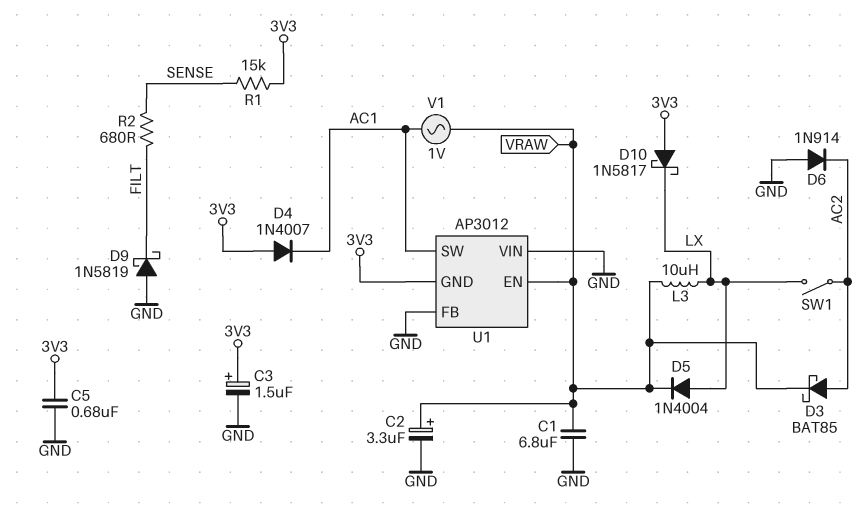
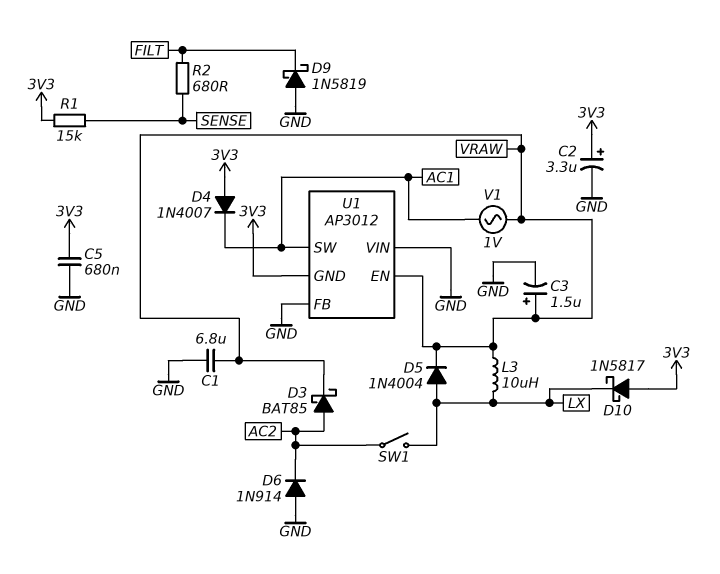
C2: 3.3uF (plus VRAW, minus GND) -> 3.3uF (plus 3V3, minus GND)
C3: 1.5uF (plus 3V3, minus GND) -> 1.5uF (plus VRAW, minus GND)

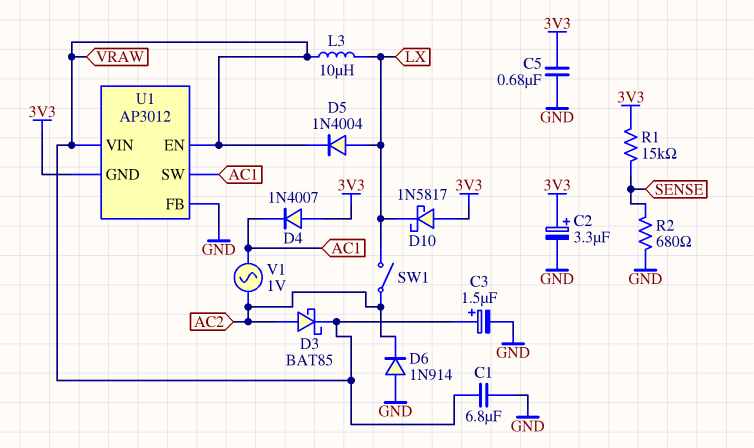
D9: schottky 1N5819 (A GND, K FILT) -> none
R2: 680 (FILT, SENSE) -> 680 (GND, SENSE)
U1 pin VIN: GND -> VRAW
V1: AC 1V (AC1, VRAW) -> AC 1V (AC1, AC2)

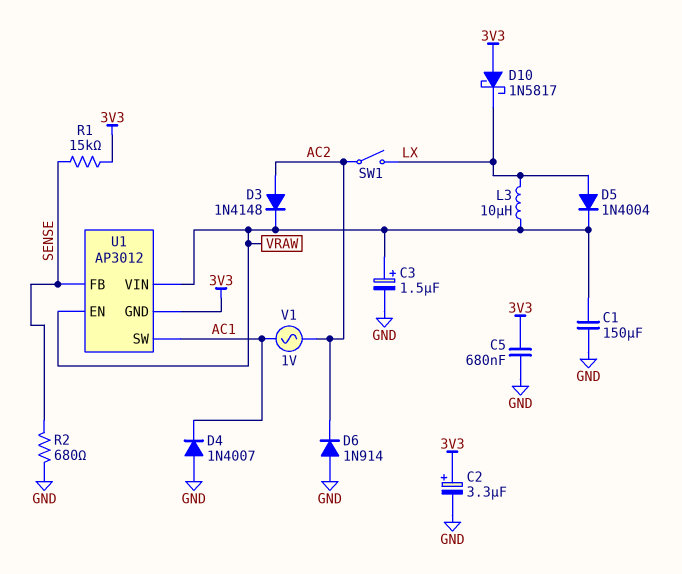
C1: 6.8uF (GND, VRAW) -> 150uF (GND, VRAW)
D3: schottky BAT85 (A AC2, K VRAW) -> diode 1N4148 (A AC2, K VRAW)
D4: diode 1N4007 (A 3V3, K AC1) -> diode 1N4007 (A GND, K AC1)
U1 pin FB: GND -> SENSE

